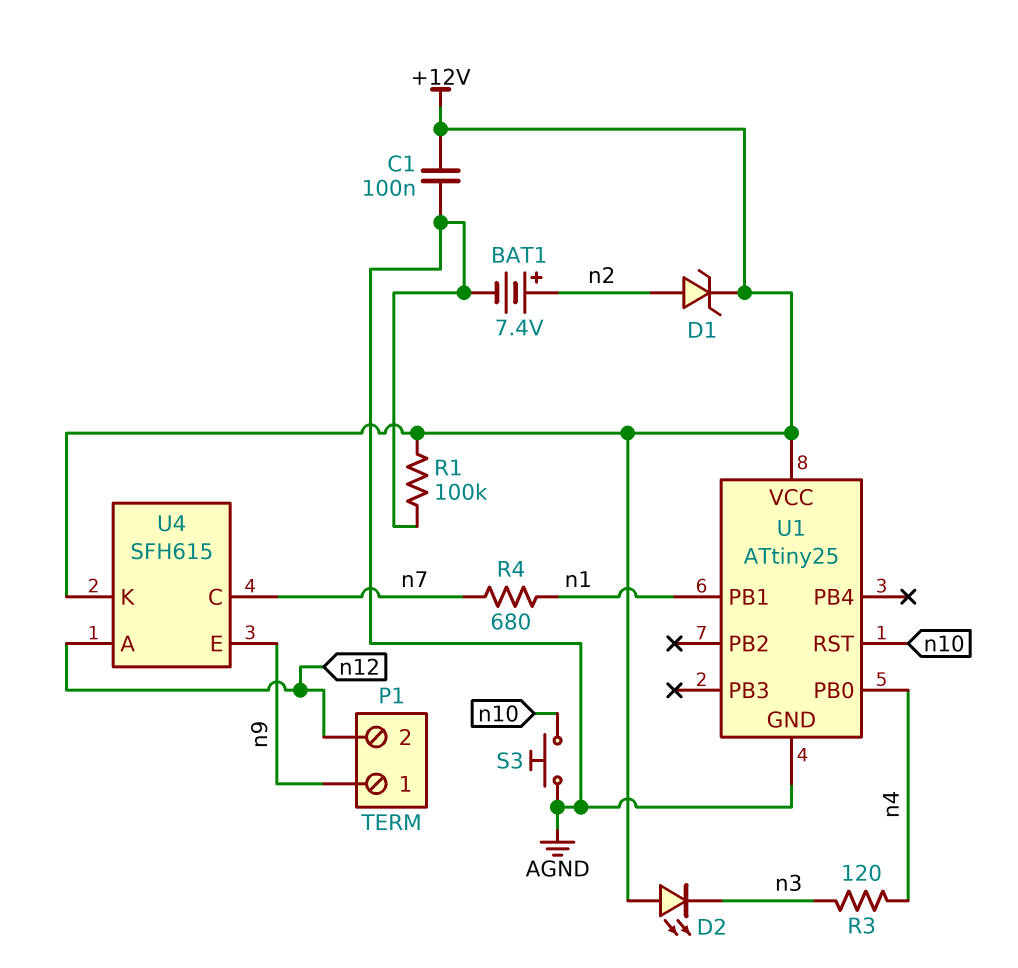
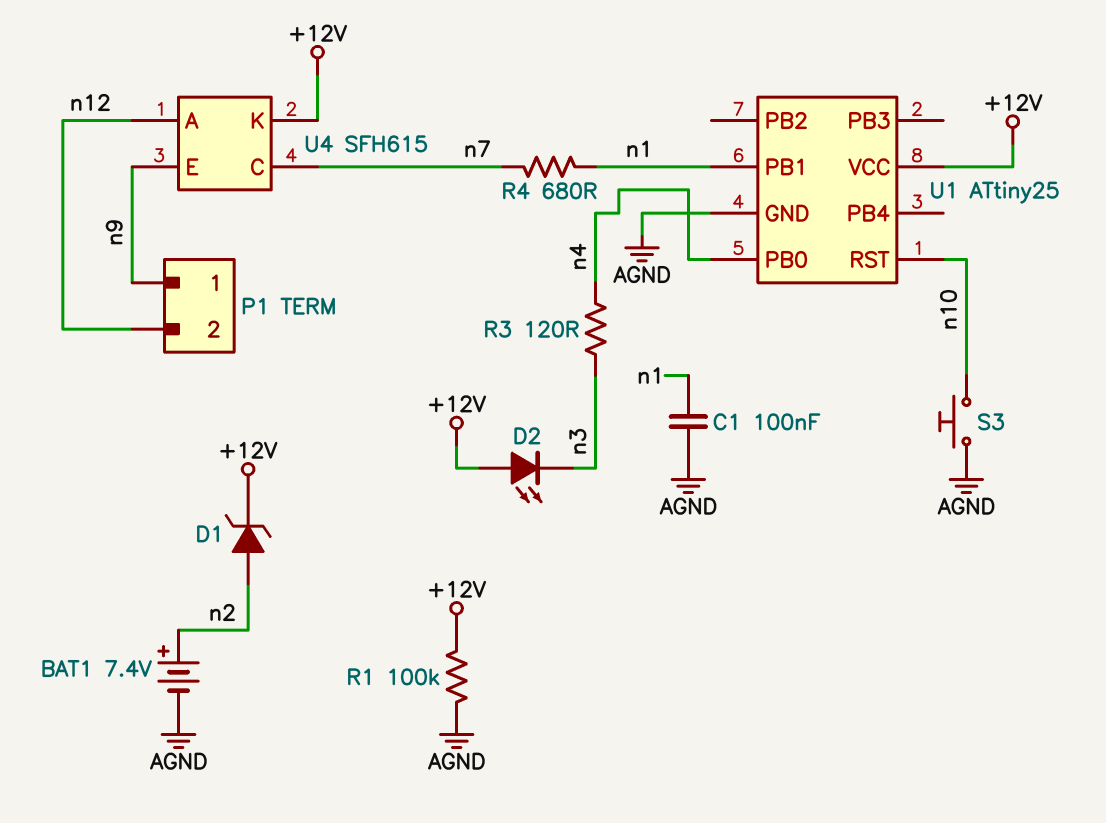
C1: 100nF (+12V, AGND) -> 100nF (AGND, n1)

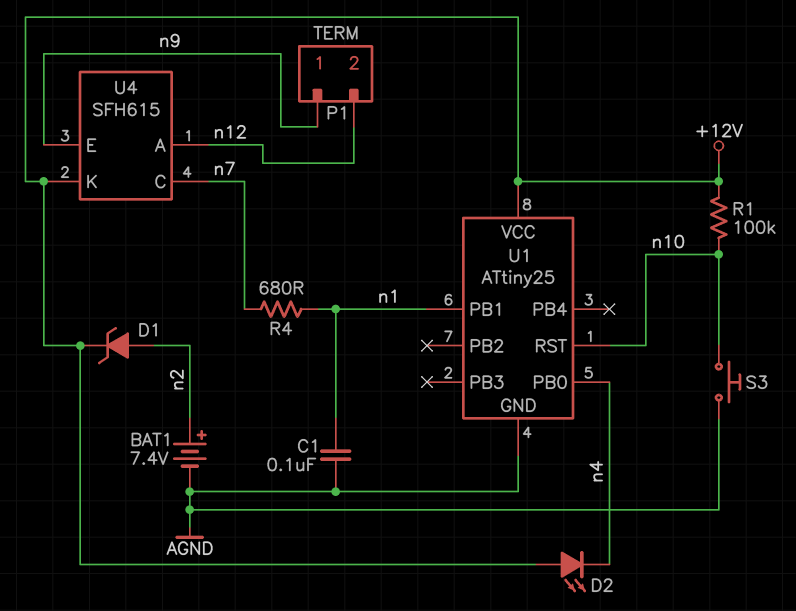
D2: LED (A +12V, K n3) -> LED (A +12V, K n4)
R1: 100k (+12V, AGND) -> 100k (+12V, n10)
R3: 120 (n3, n4) -> none

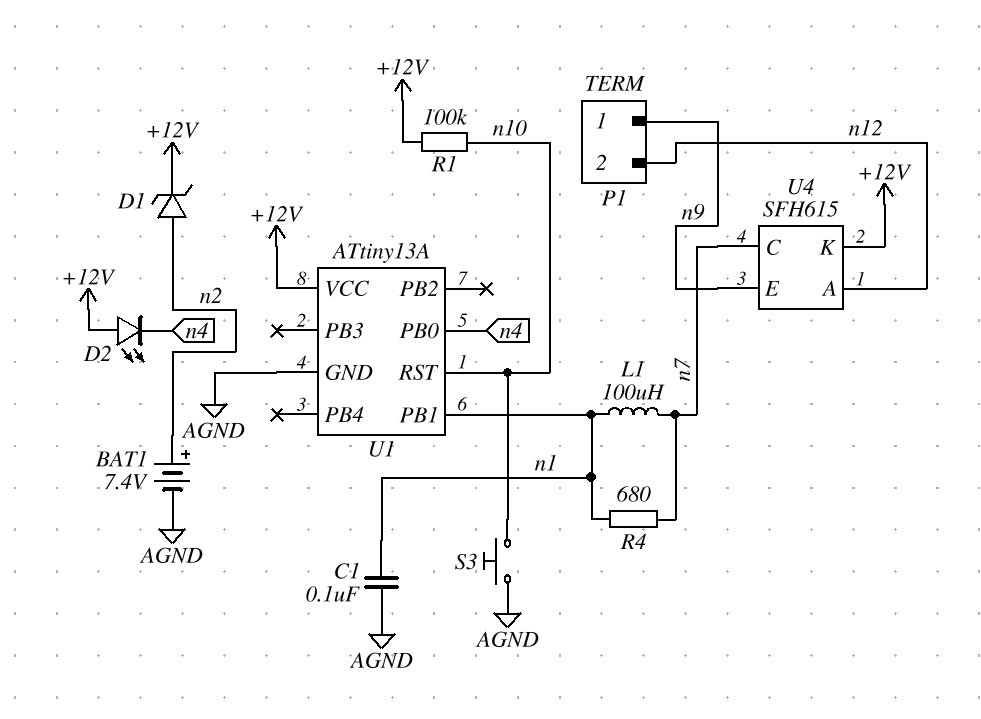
L1: none -> 100uH (n1, n7)
U1: ATtiny25 -> ATtiny13A

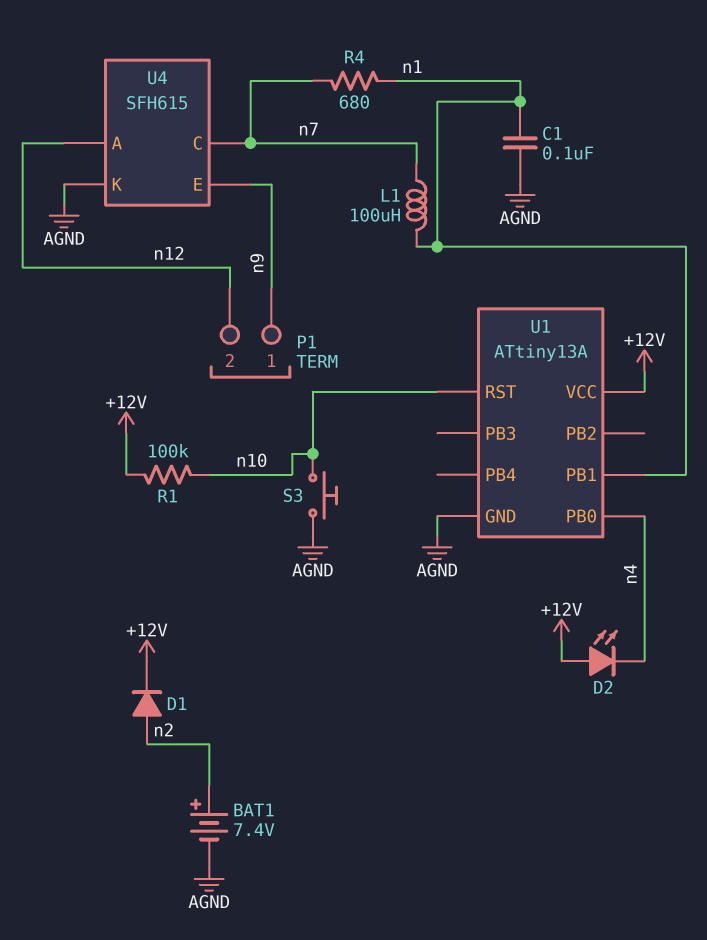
D1: zener (A n2, K +12V) -> diode (A n2, K +12V)
U4 pin K: +12V -> AGND

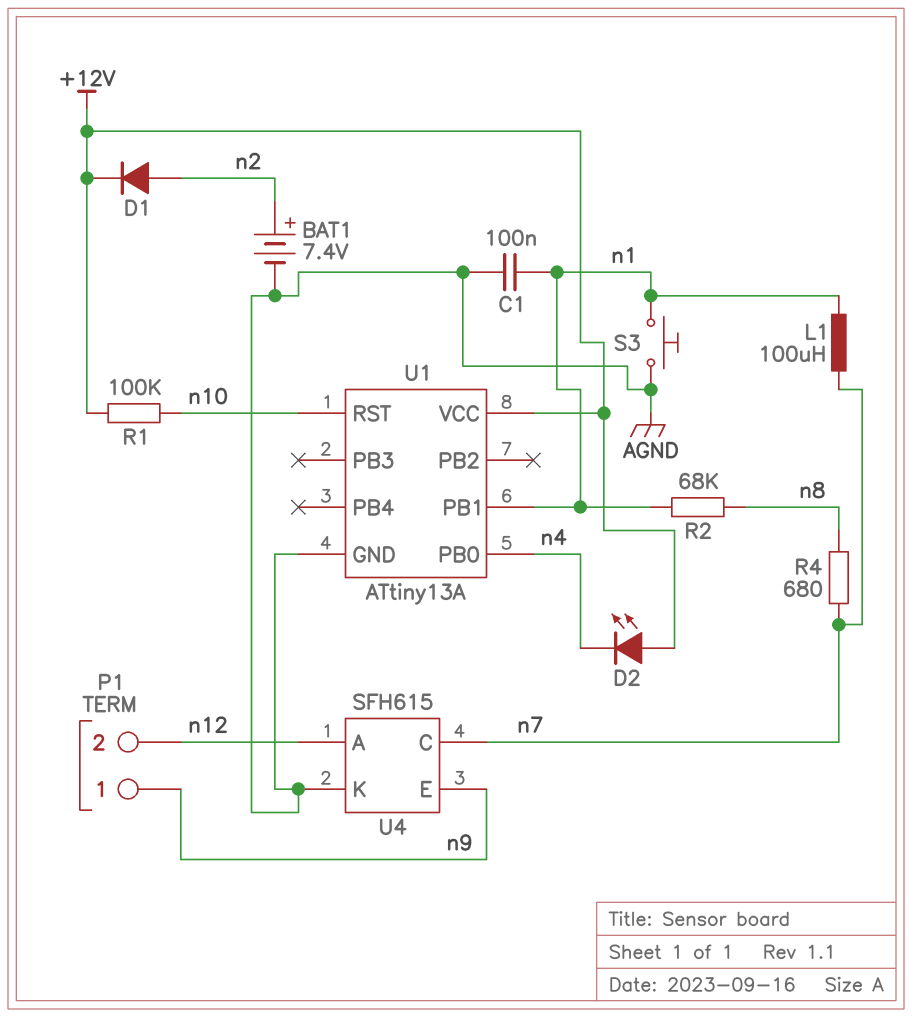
R2: none -> 68k (n1, n8)
R4: 680 (n1, n7) -> 680 (n7, n8)
S3: button (AGND, n10) -> button (AGND, n1)

